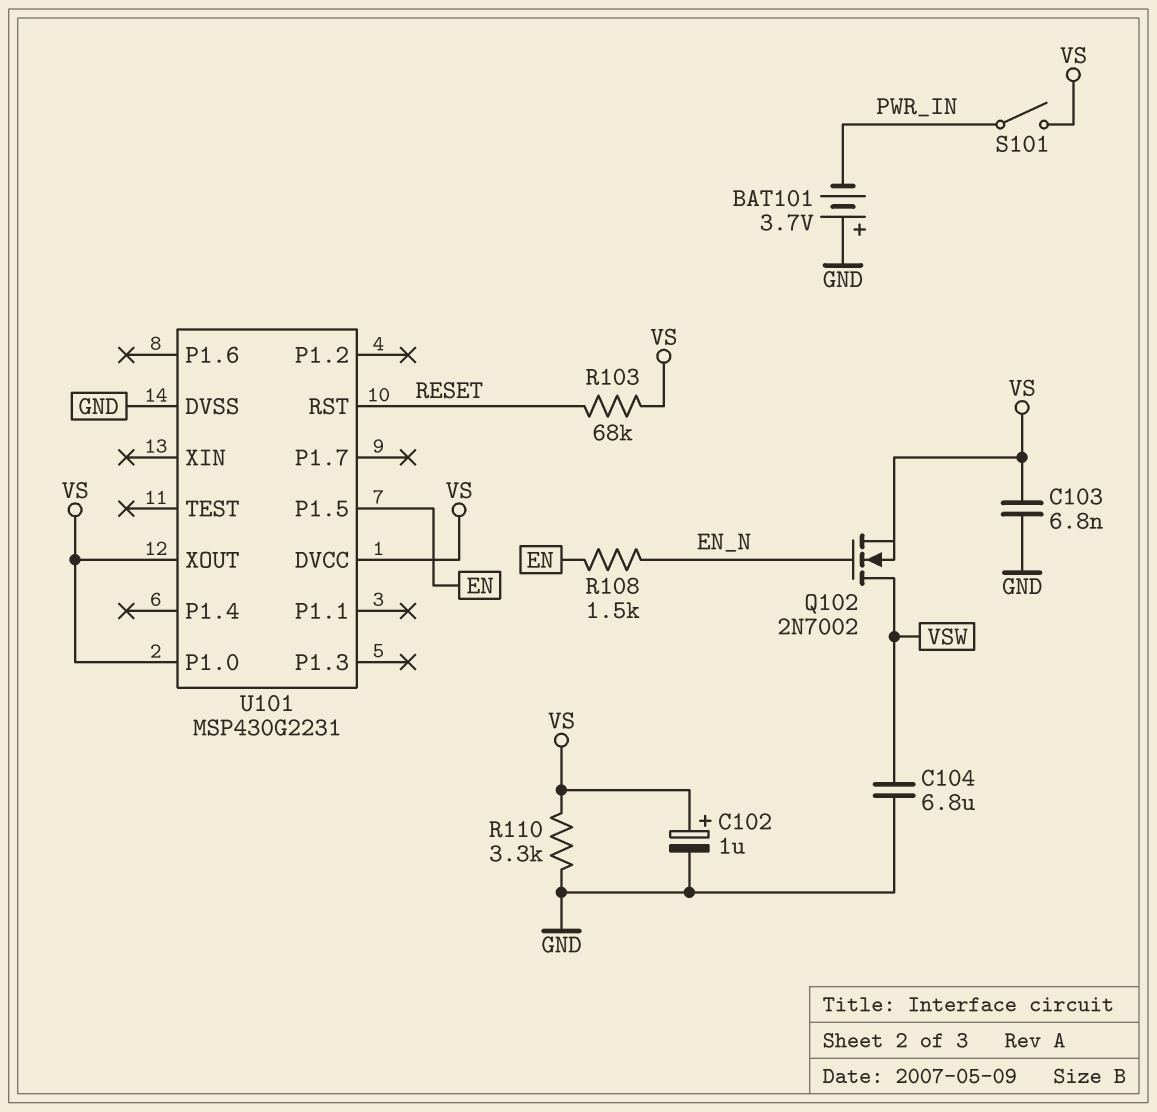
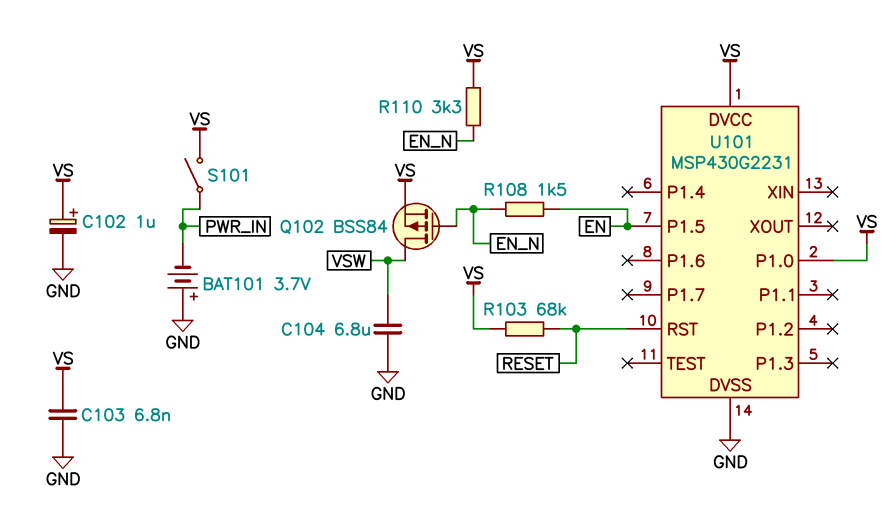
Q102: NMOS 2N7002 (G EN_N, D VSW, S VS) -> PMOS BSS84 (G EN_N, D VSW, S VS)
R110: 3.3k (GND, VS) -> 3.3k (EN_N, VS)
U101 pin XOUT: VS -> none

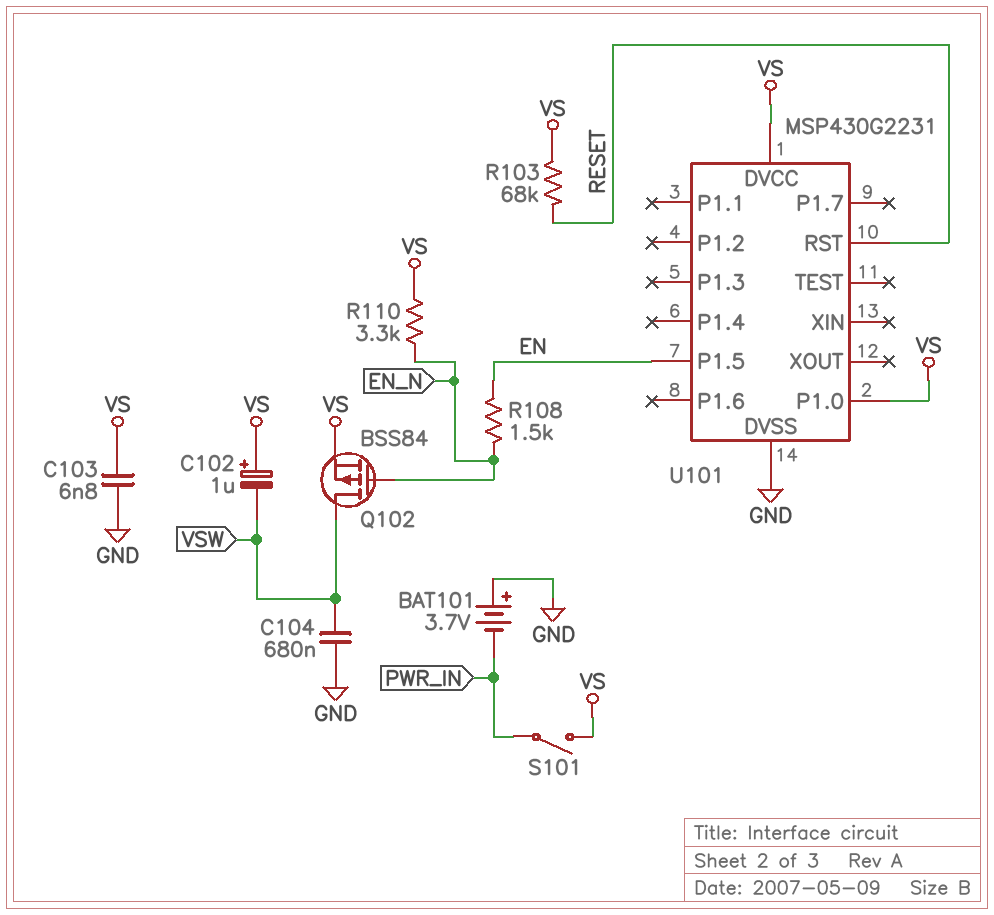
C102: 1uF (plus VS, minus GND) -> 1uF (plus VS, minus VSW)
C104: 6.8uF (GND, VSW) -> 680nF (GND, VSW)

